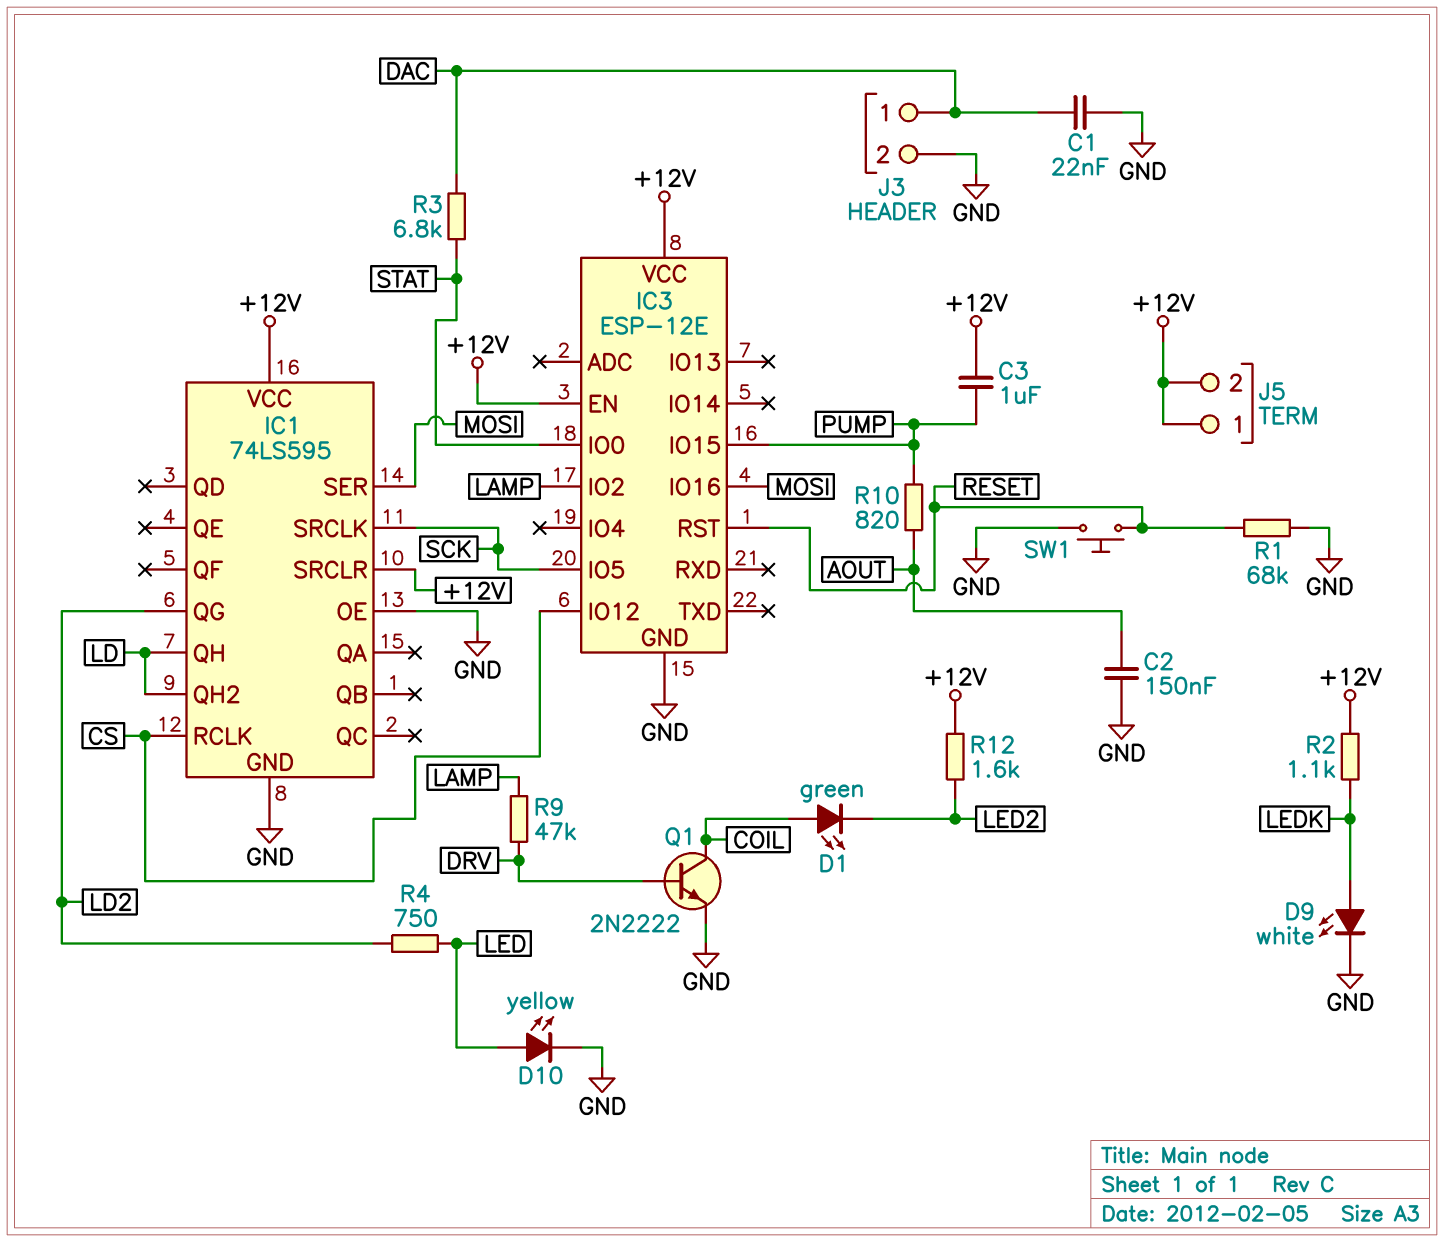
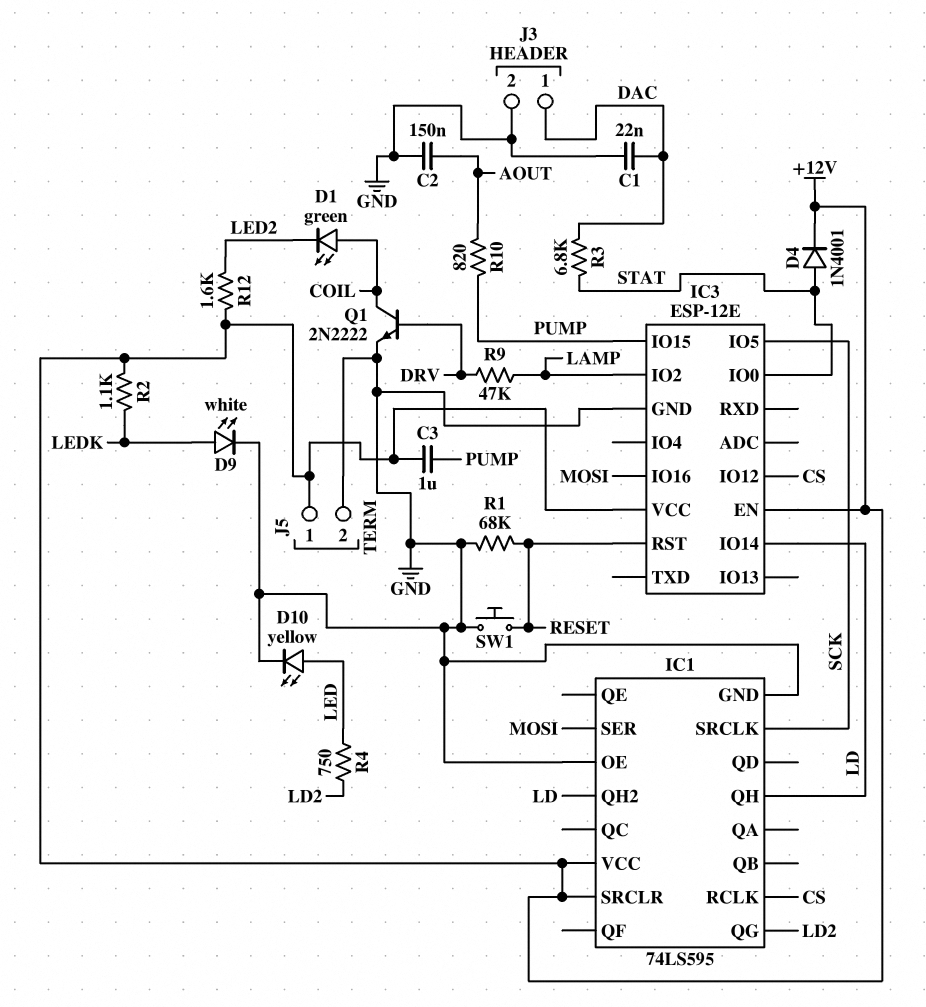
D4: none -> diode 1N4001 (A STAT, K +12V)
IC3 pin IO14: none -> LD
J5 pin 2: +12V -> GND

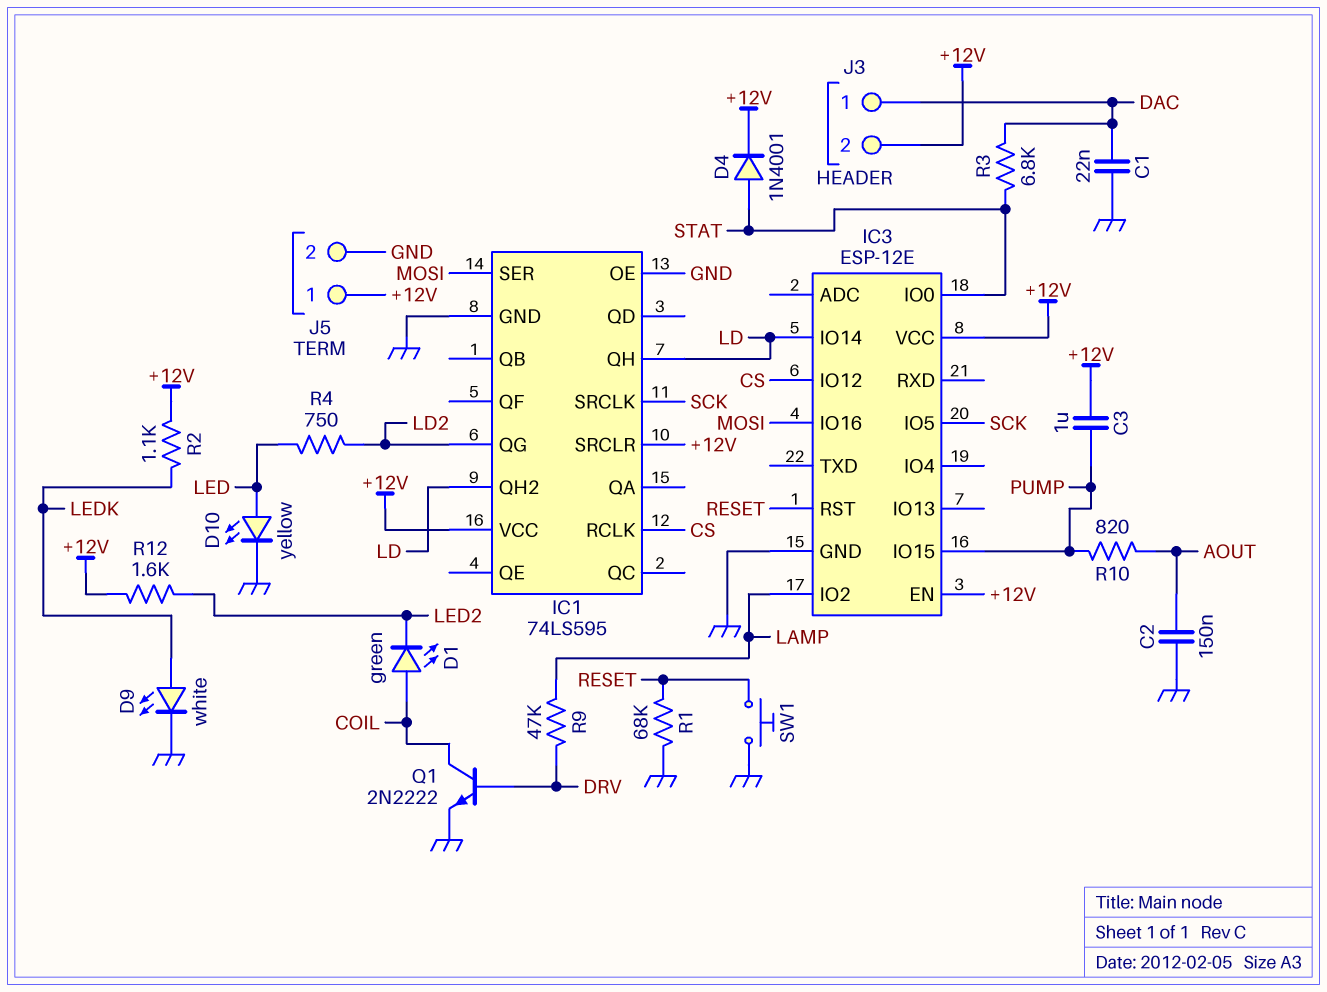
J3 pin 2: GND -> +12V

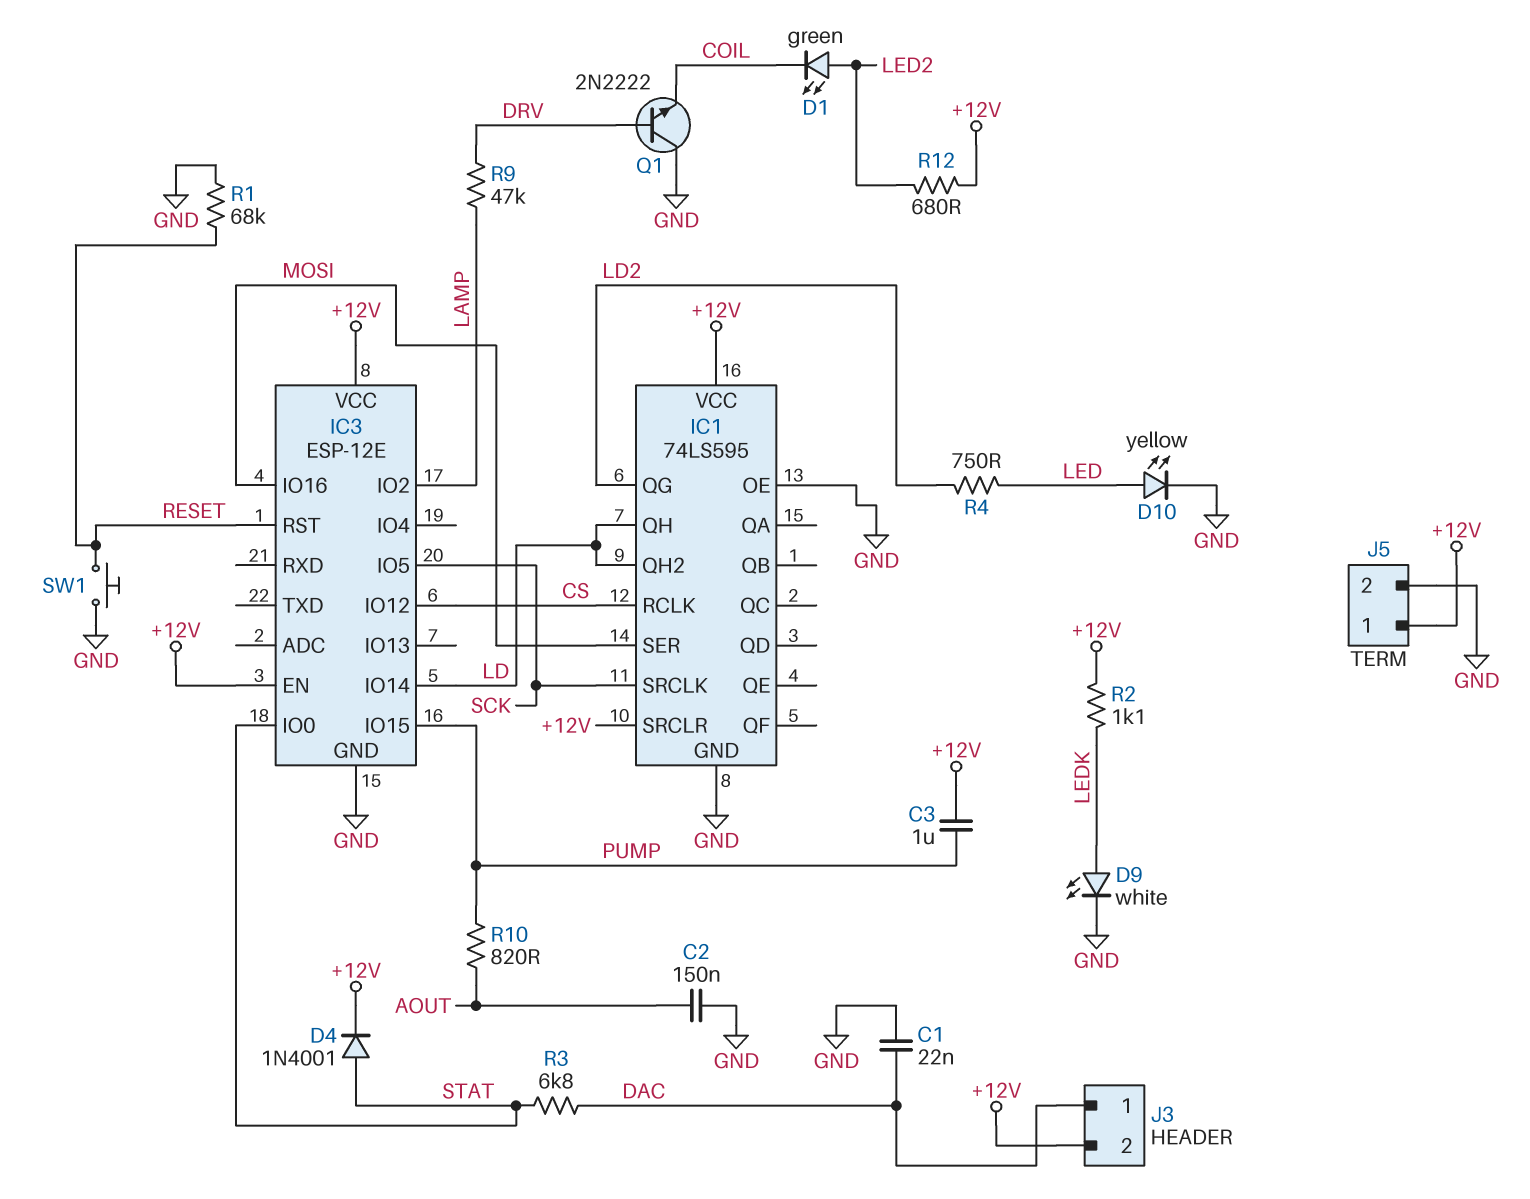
D1: LED green (A COIL, K LED2) -> LED green (A LED2, K COIL)
Q1: NPN 2N2222 (B DRV, C COIL, E GND) -> NPN 2N2222 (B DRV, C GND, E COIL)
R12: 1.6k (+12V, LED2) -> 680 (+12V, LED2)

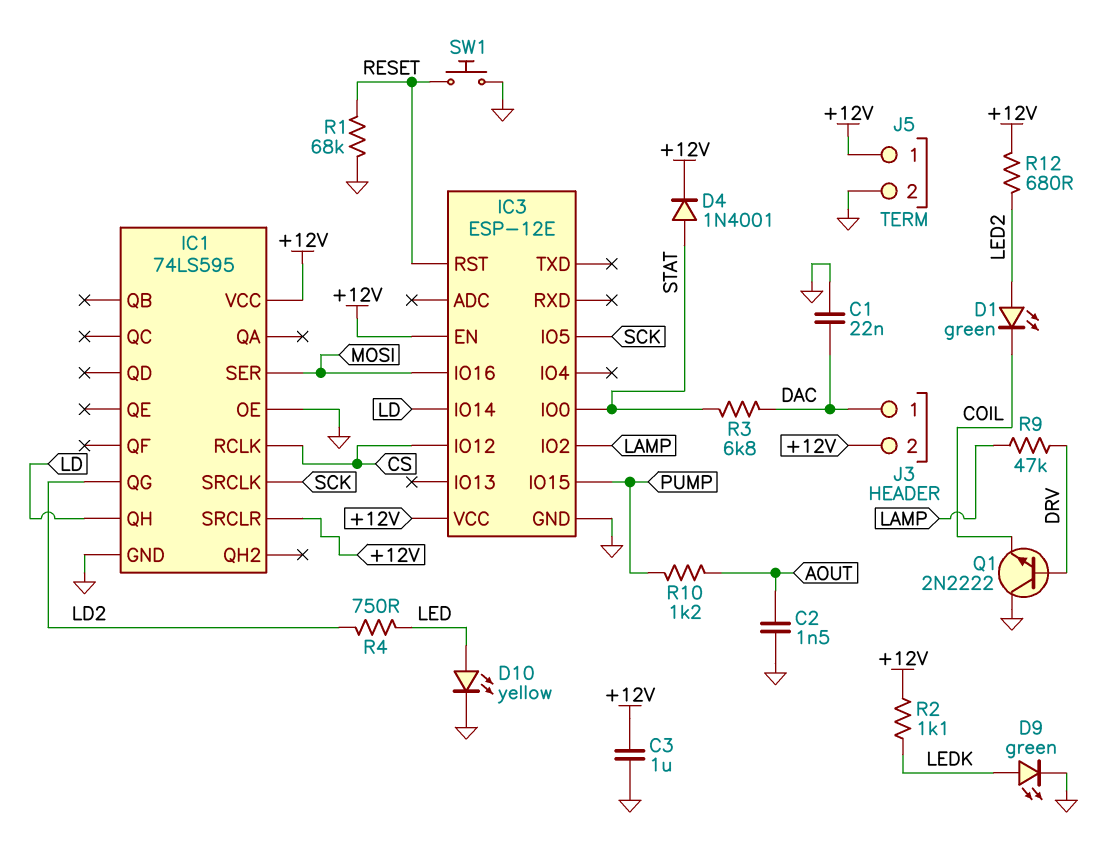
C2: 150nF (AOUT, GND) -> 1.5nF (AOUT, GND)
C3: 1uF (+12V, PUMP) -> 1uF (+12V, GND)
D9: LED white (A LEDK, K GND) -> LED green (A LEDK, K GND)
IC1 pin QH2: LD -> none
R10: 820 (AOUT, PUMP) -> 1.2k (AOUT, PUMP)

